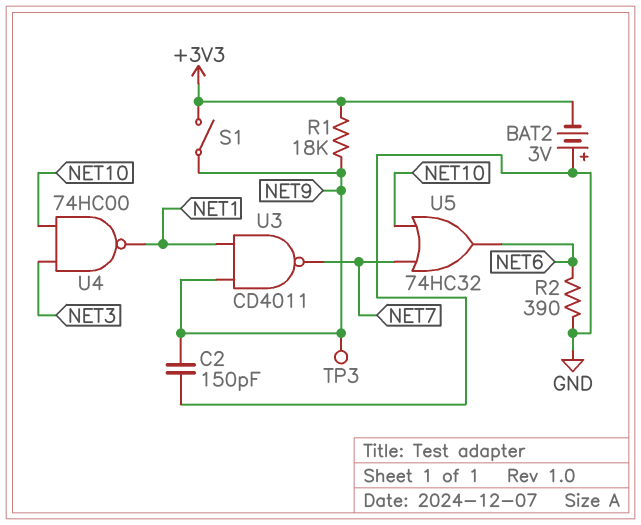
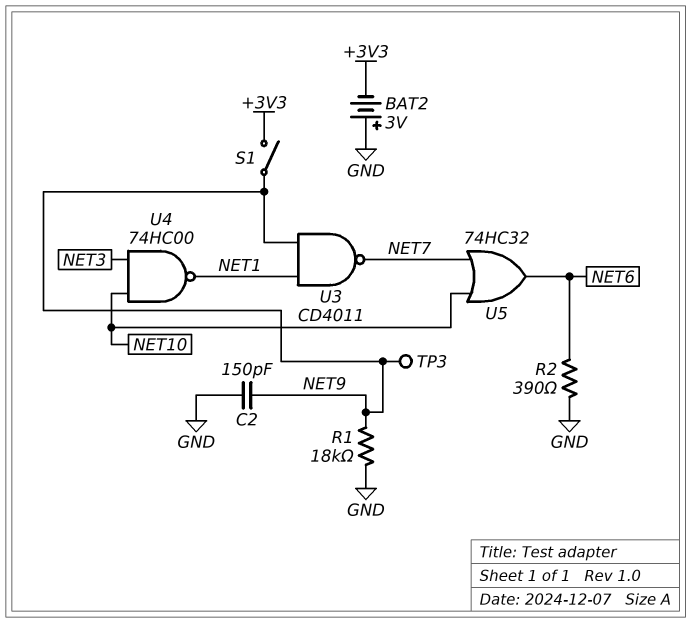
R1: 18k (+3V3, NET9) -> 18k (GND, NET9)

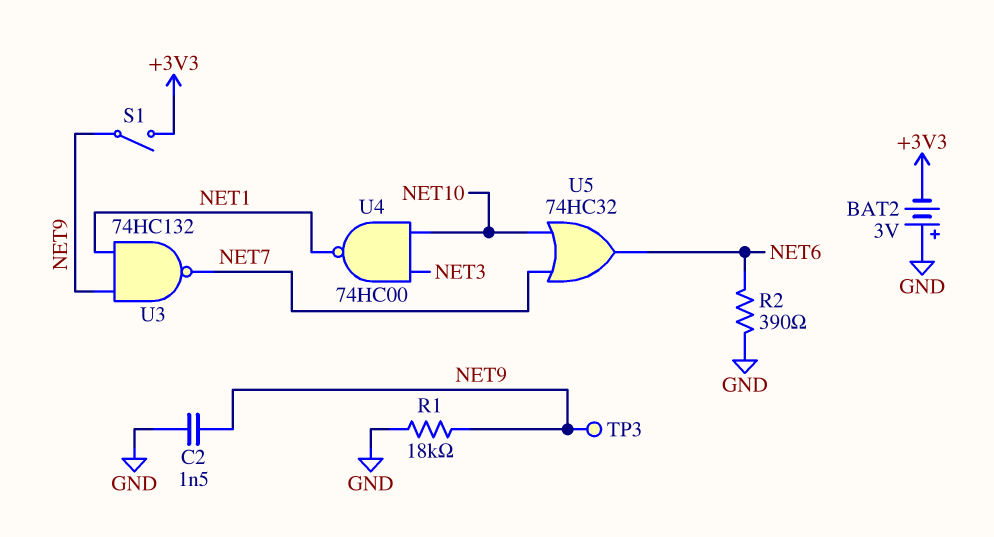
C2: 150pF (GND, NET9) -> 1.5nF (GND, NET9)
U3: NAND CD4011 (in NET1, in NET9, out NET7) -> NAND 74HC132 (in NET1, in NET9, out NET7)

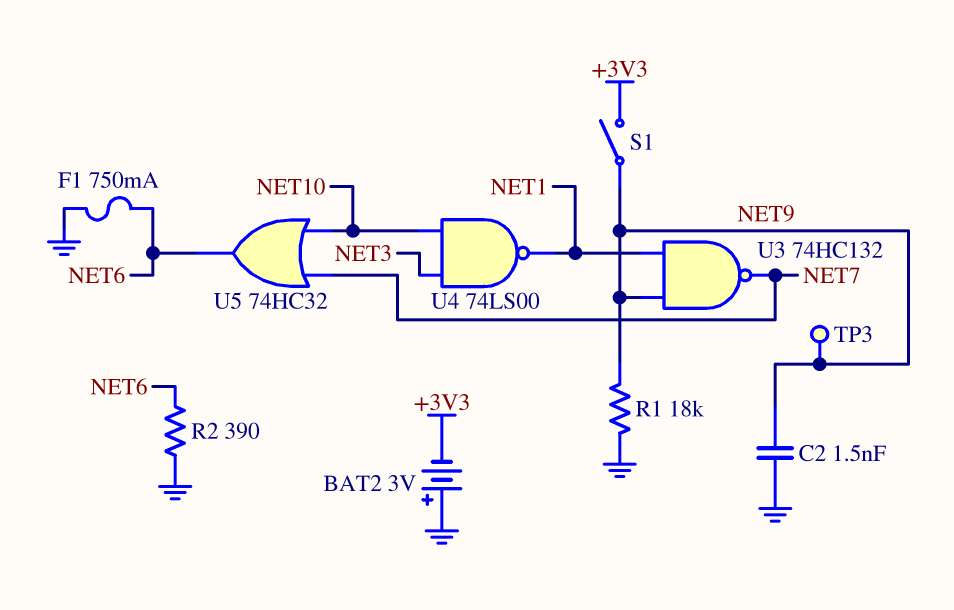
F1: none -> 750mA (GND, NET6)
U4: NAND 74HC00 (in NET3, in NET10, out NET1) -> NAND 74LS00 (in NET3, in NET10, out NET1)

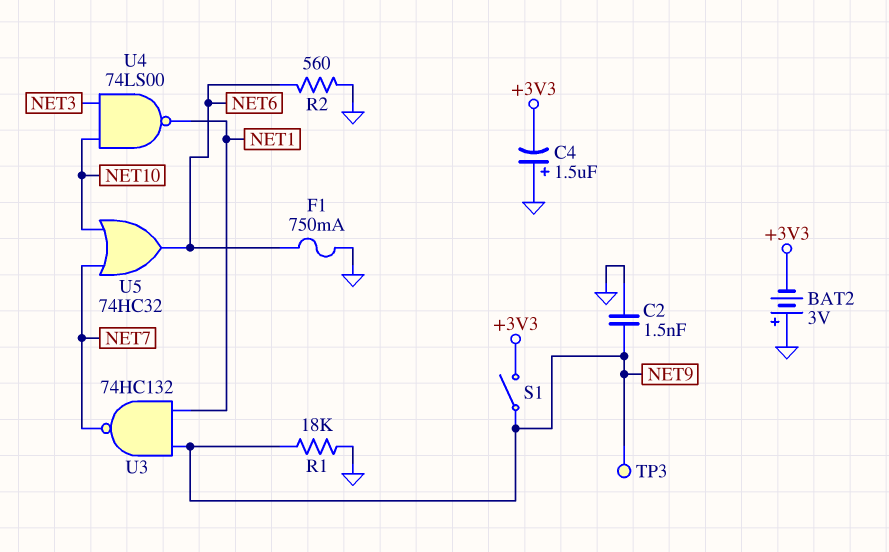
C4: none -> 1.5uF (plus GND, minus +3V3)
R2: 390 (GND, NET6) -> 560 (GND, NET6)

